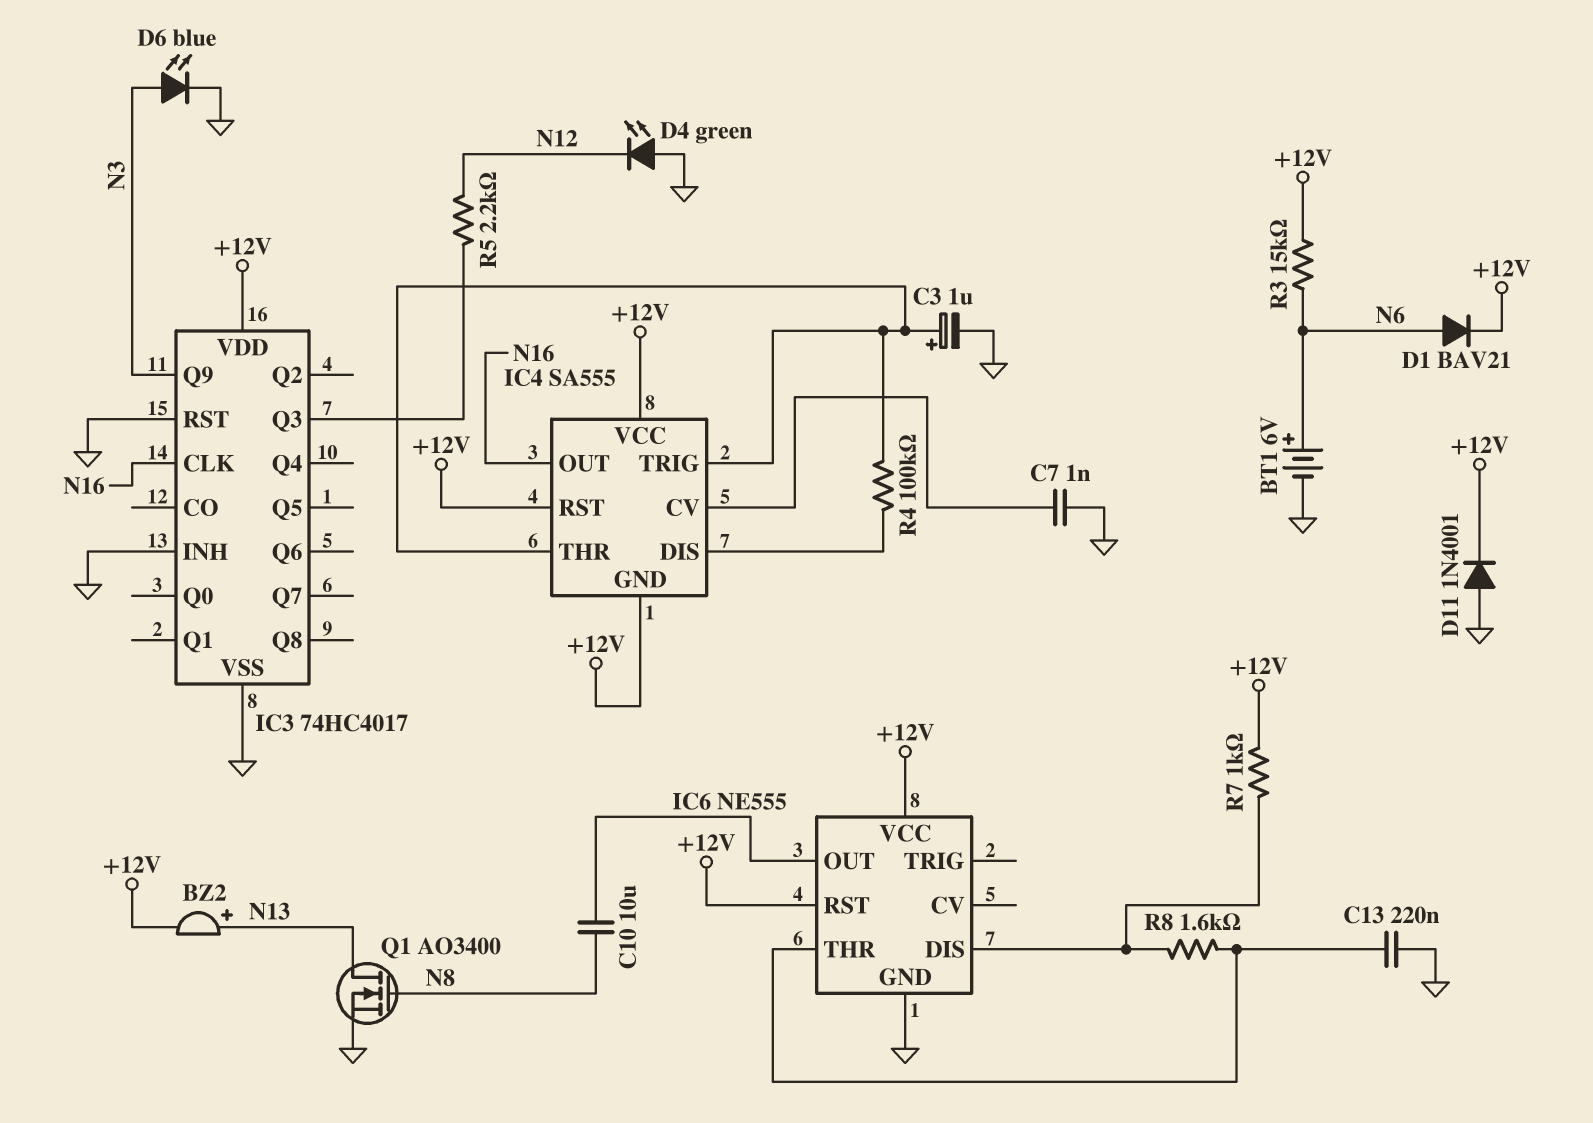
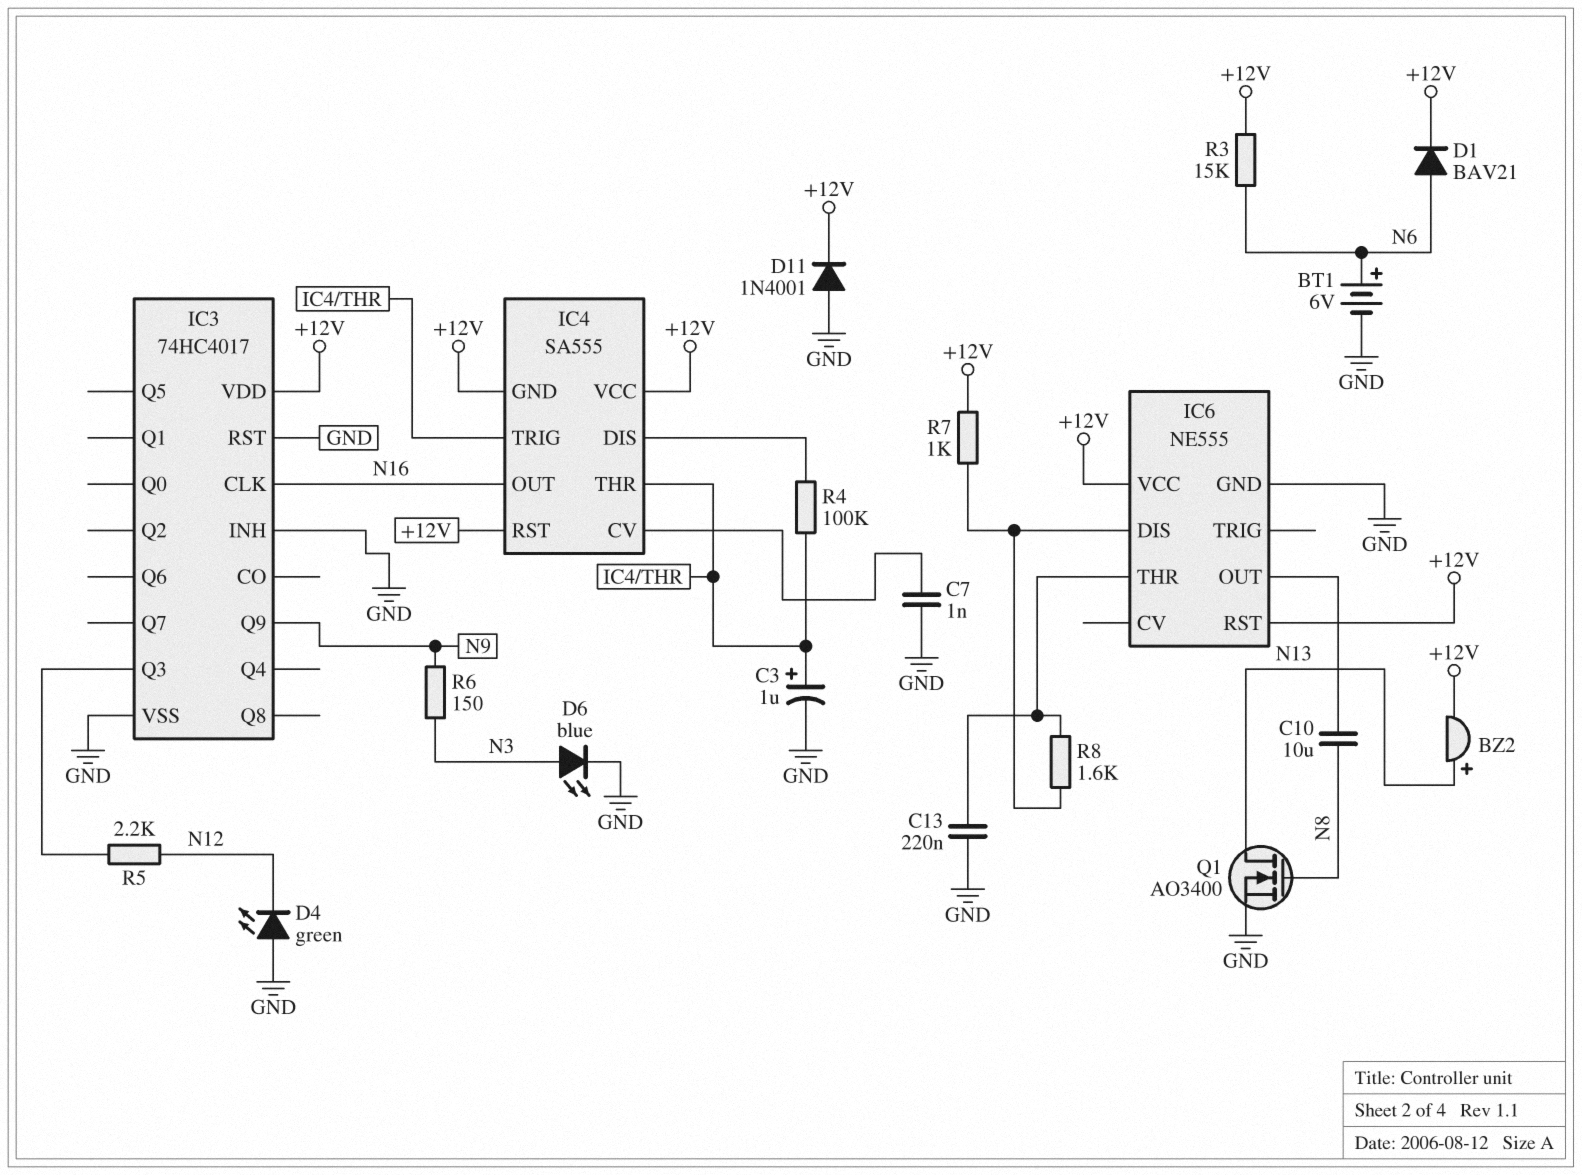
IC3 pin Q9: N3 -> N9
R6: none -> 150 (N3, N9)

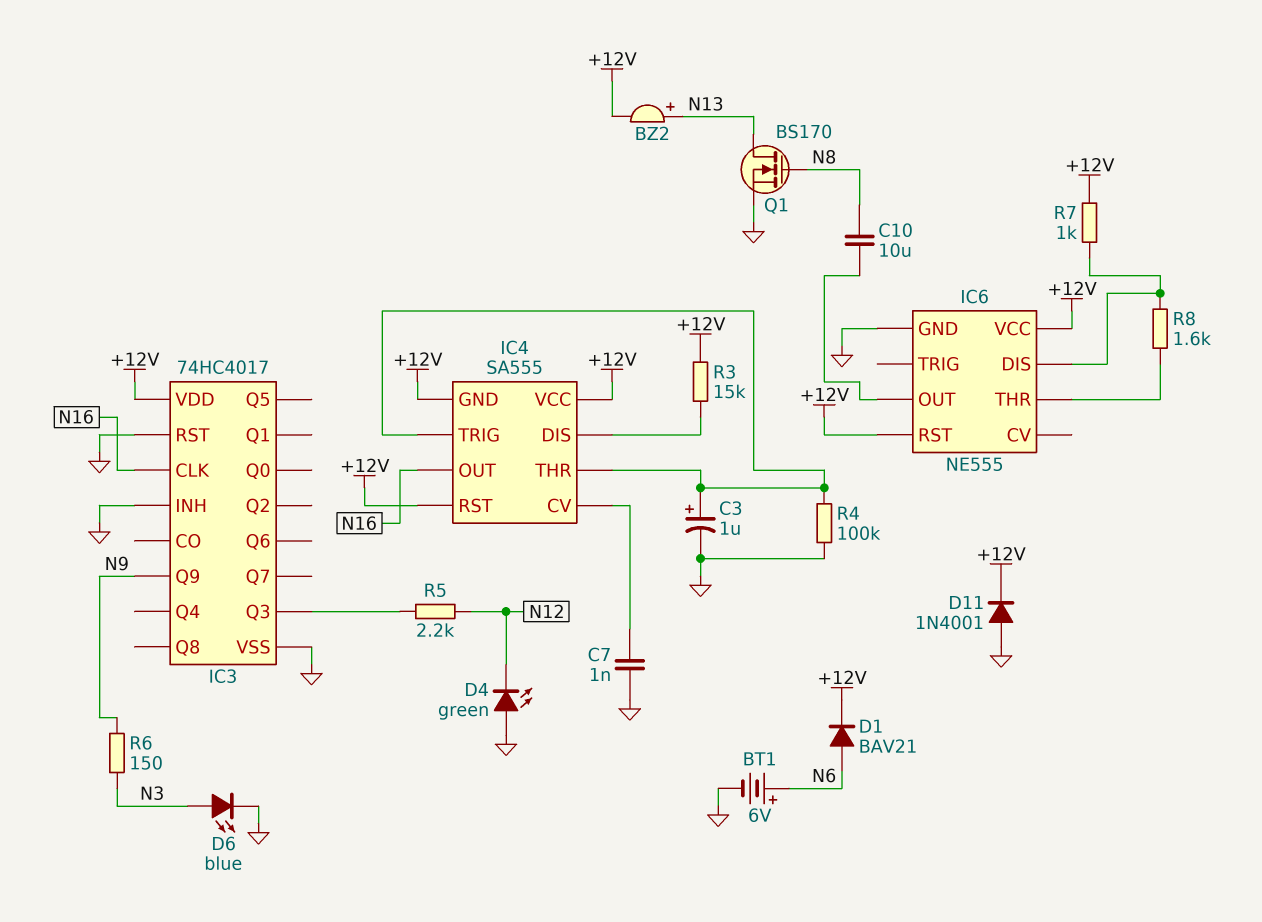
C13: 220nF (GND, IC6/THR) -> none
Q1: NMOS AO3400 (G N8, D N13, S GND) -> NMOS BS170 (G N8, D N13, S GND)
R3: 15k (+12V, N6) -> 15k (+12V, IC4/DIS)
R4: 100k (IC4/DIS, IC4/THR) -> 100k (GND, IC4/THR)

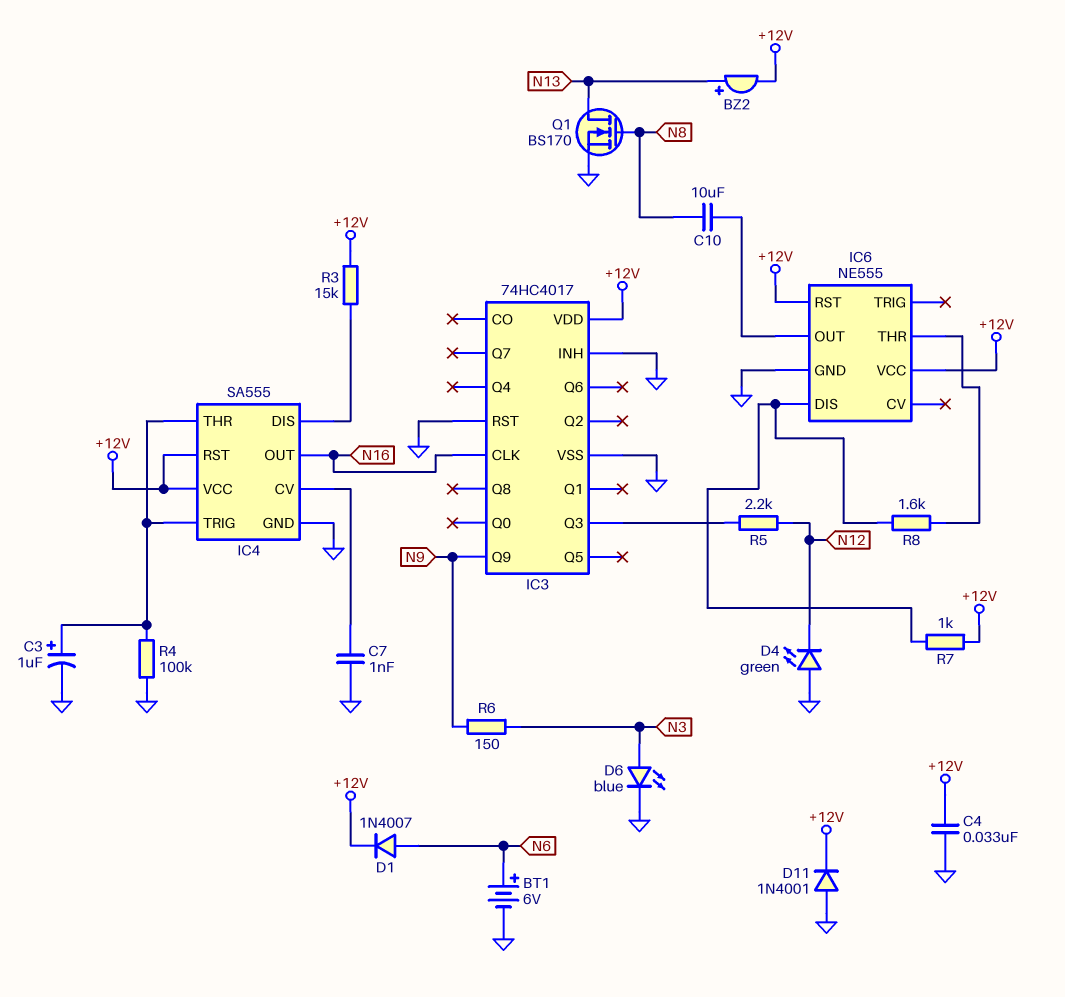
C4: none -> 33nF (+12V, GND)
D1: diode BAV21 (A N6, K +12V) -> diode 1N4007 (A N6, K +12V)
IC4 pin GND: +12V -> GND

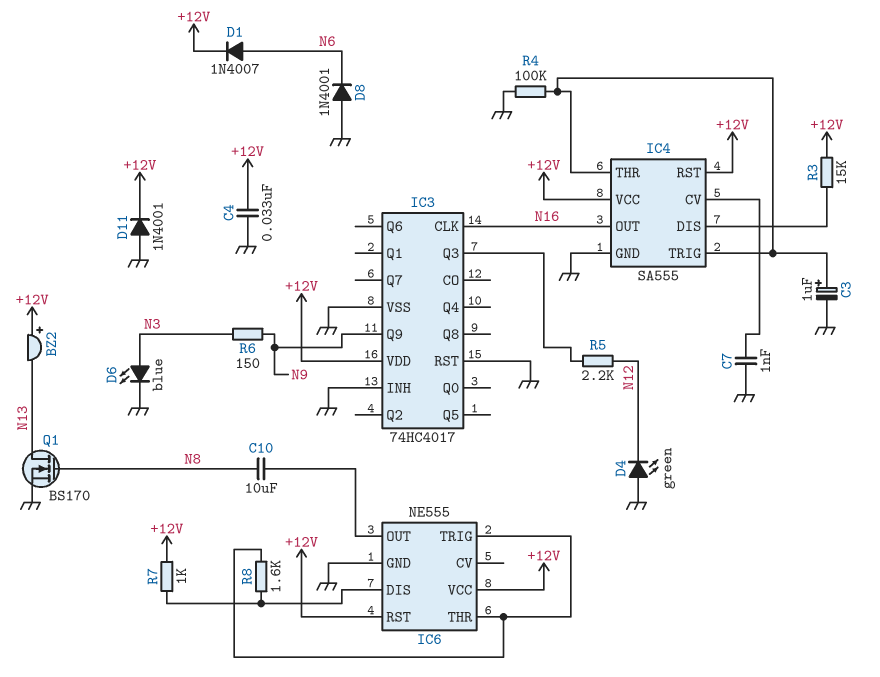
BT1: 6V (plus N6, minus GND) -> none
BZ2: buzzer (plus N13, minus +12V) -> buzzer (plus +12V, minus N13)
D8: none -> diode 1N4001 (A GND, K N6)
IC6 pin TRIG: none -> IC6/THR

